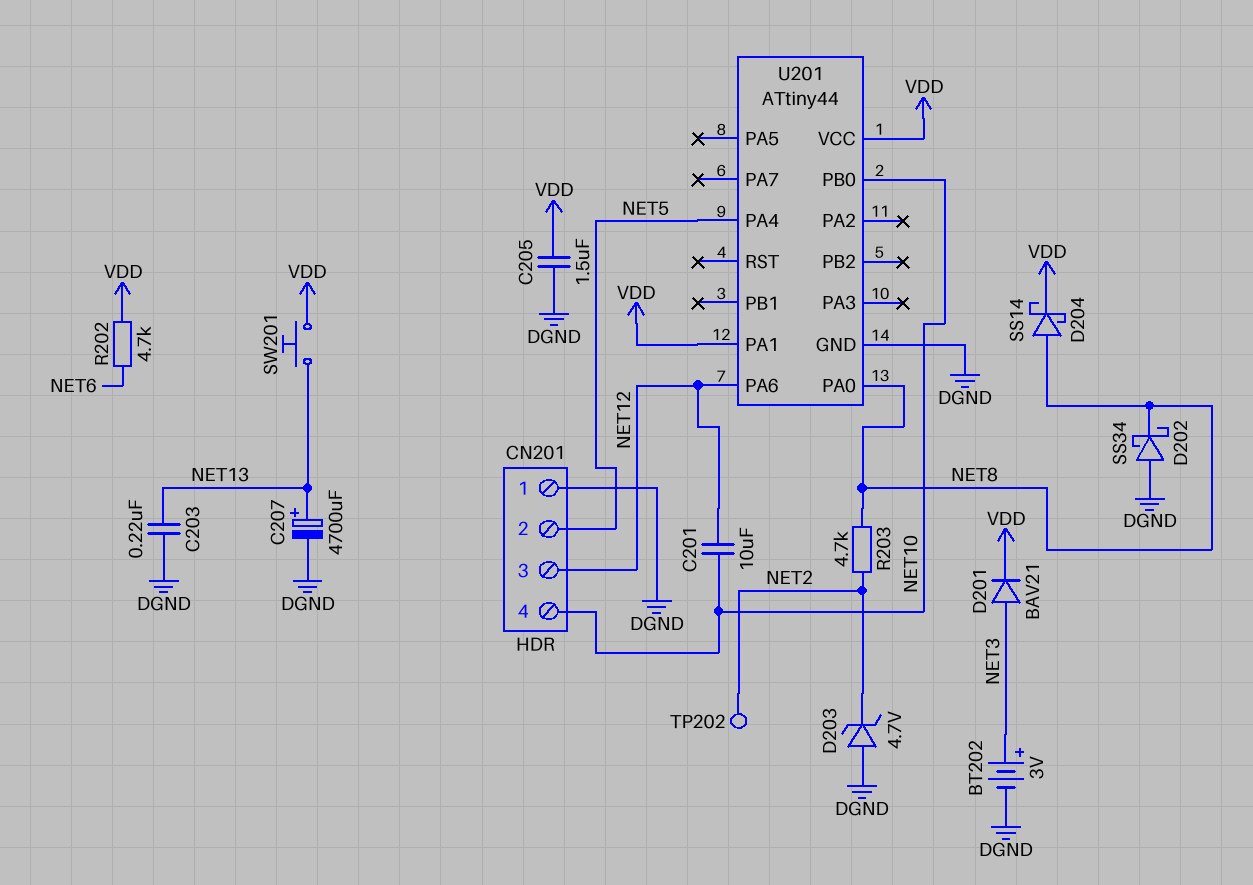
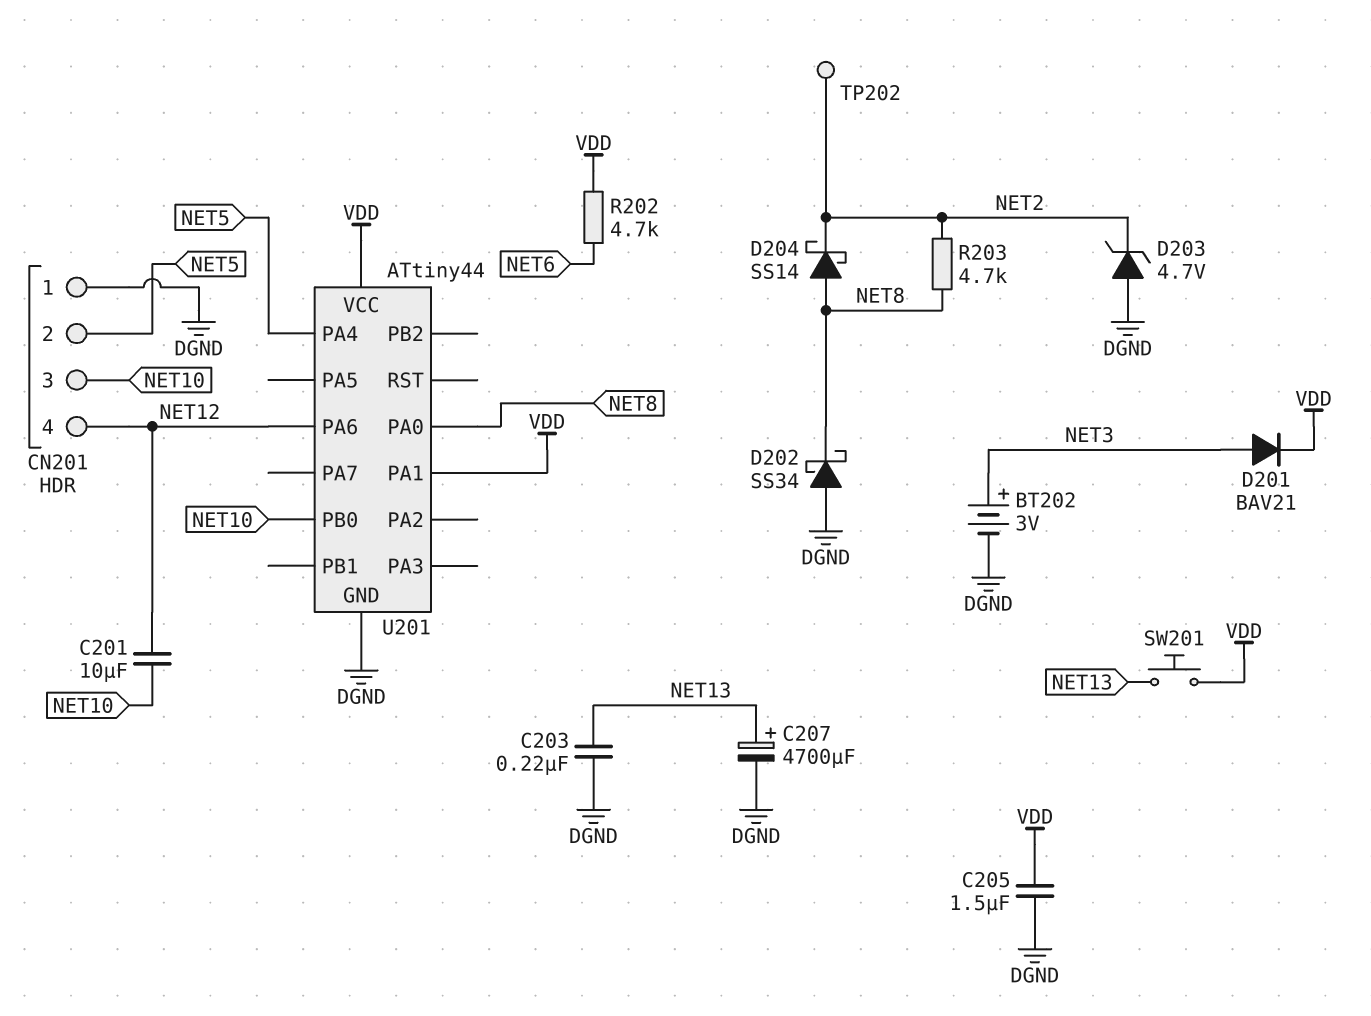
CN201 pin 3: NET12 -> NET10
CN201 pin 4: NET10 -> NET12
D204: schottky SS14 (A NET8, K VDD) -> schottky SS14 (A NET8, K NET2)

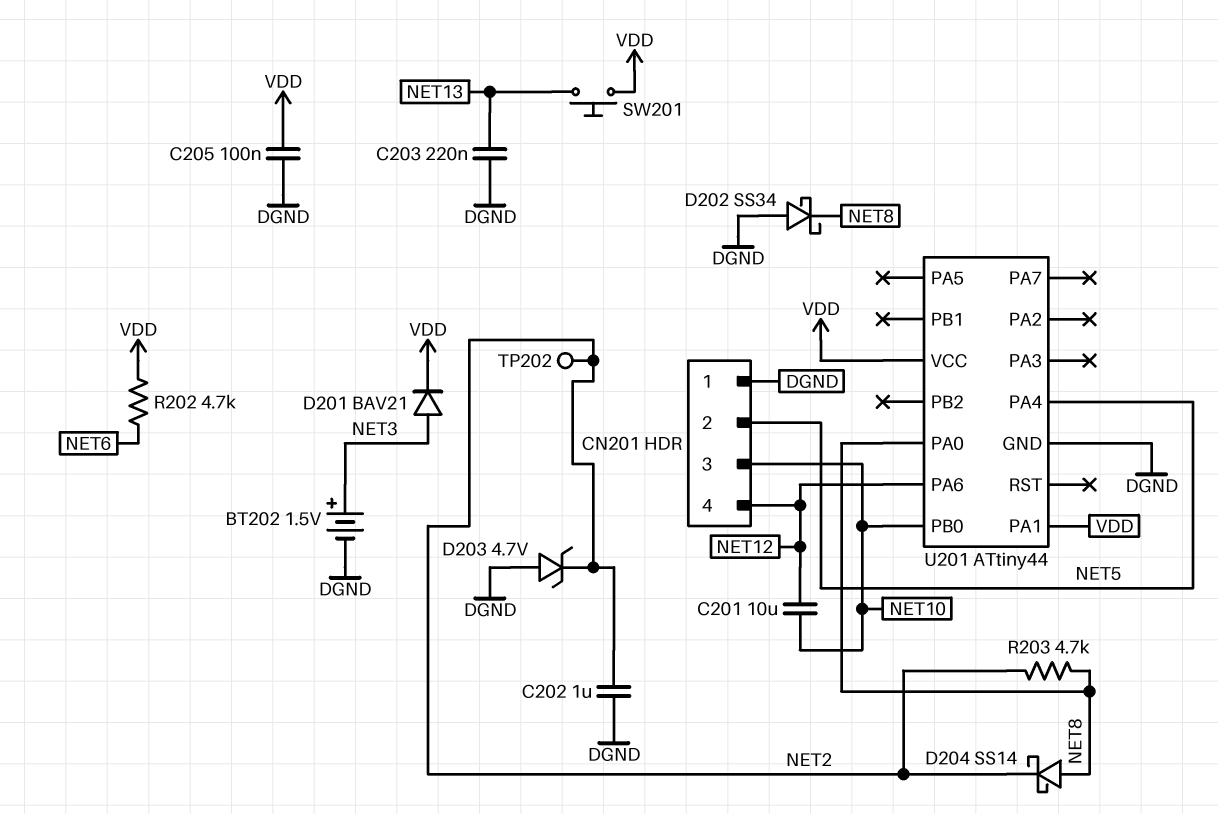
BT202: 3V (plus NET3, minus DGND) -> 1.5V (plus NET3, minus DGND)
C202: none -> 1uF (DGND, NET2)
C205: 1.5uF (DGND, VDD) -> 100nF (DGND, VDD)
C207: 4700uF (plus NET13, minus DGND) -> none

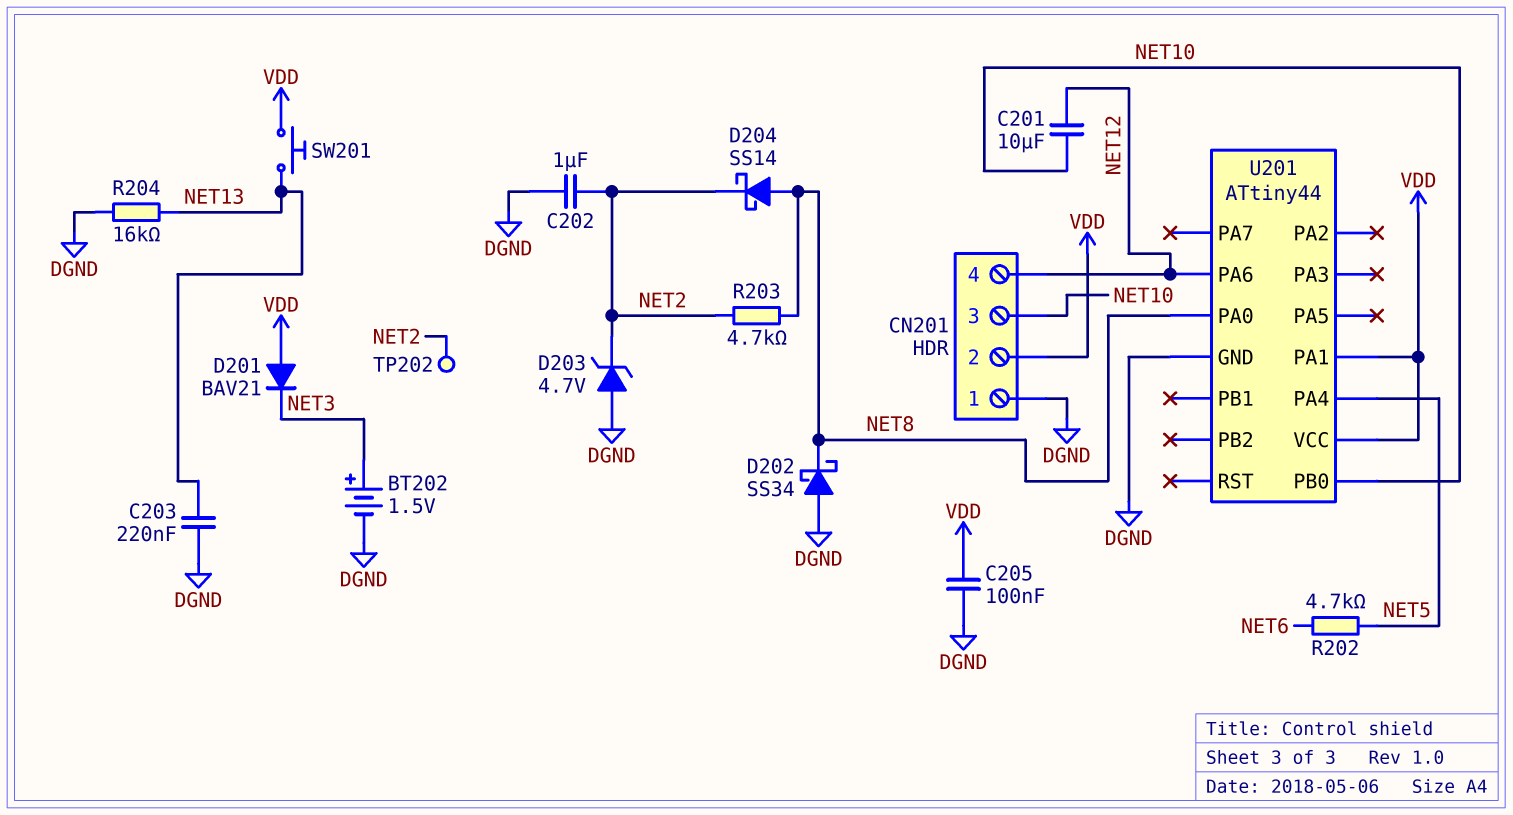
CN201 pin 2: NET5 -> VDD
D201: diode BAV21 (A NET3, K VDD) -> diode BAV21 (A VDD, K NET3)
R202: 4.7k (NET6, VDD) -> 4.7k (NET5, NET6)
R204: none -> 16k (DGND, NET13)

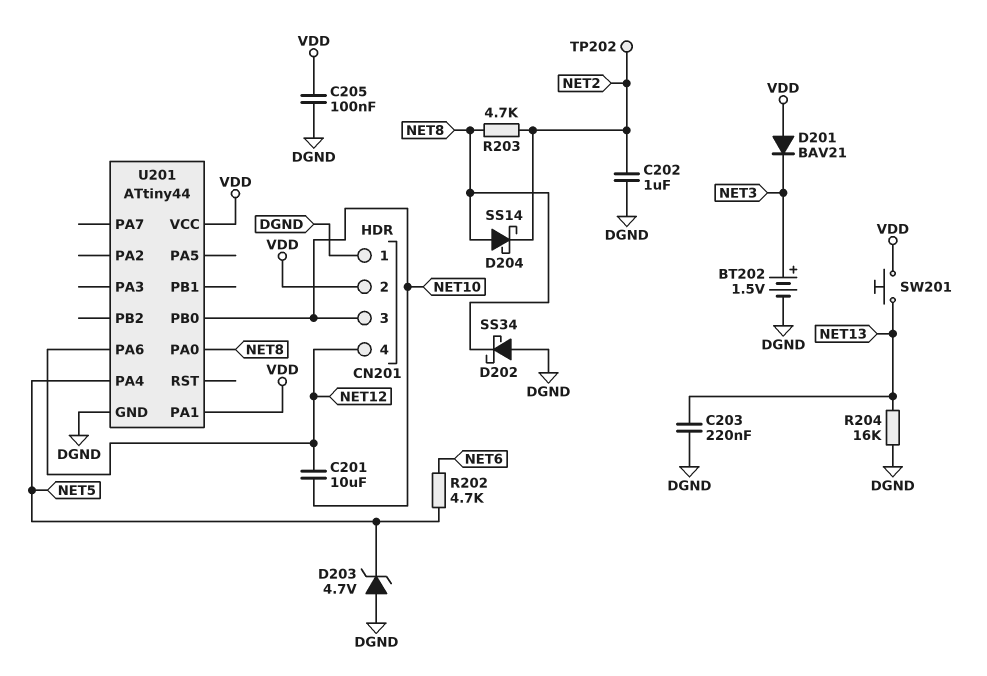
D203: zener 4.7V (A DGND, K NET2) -> zener 4.7V (A DGND, K NET5)

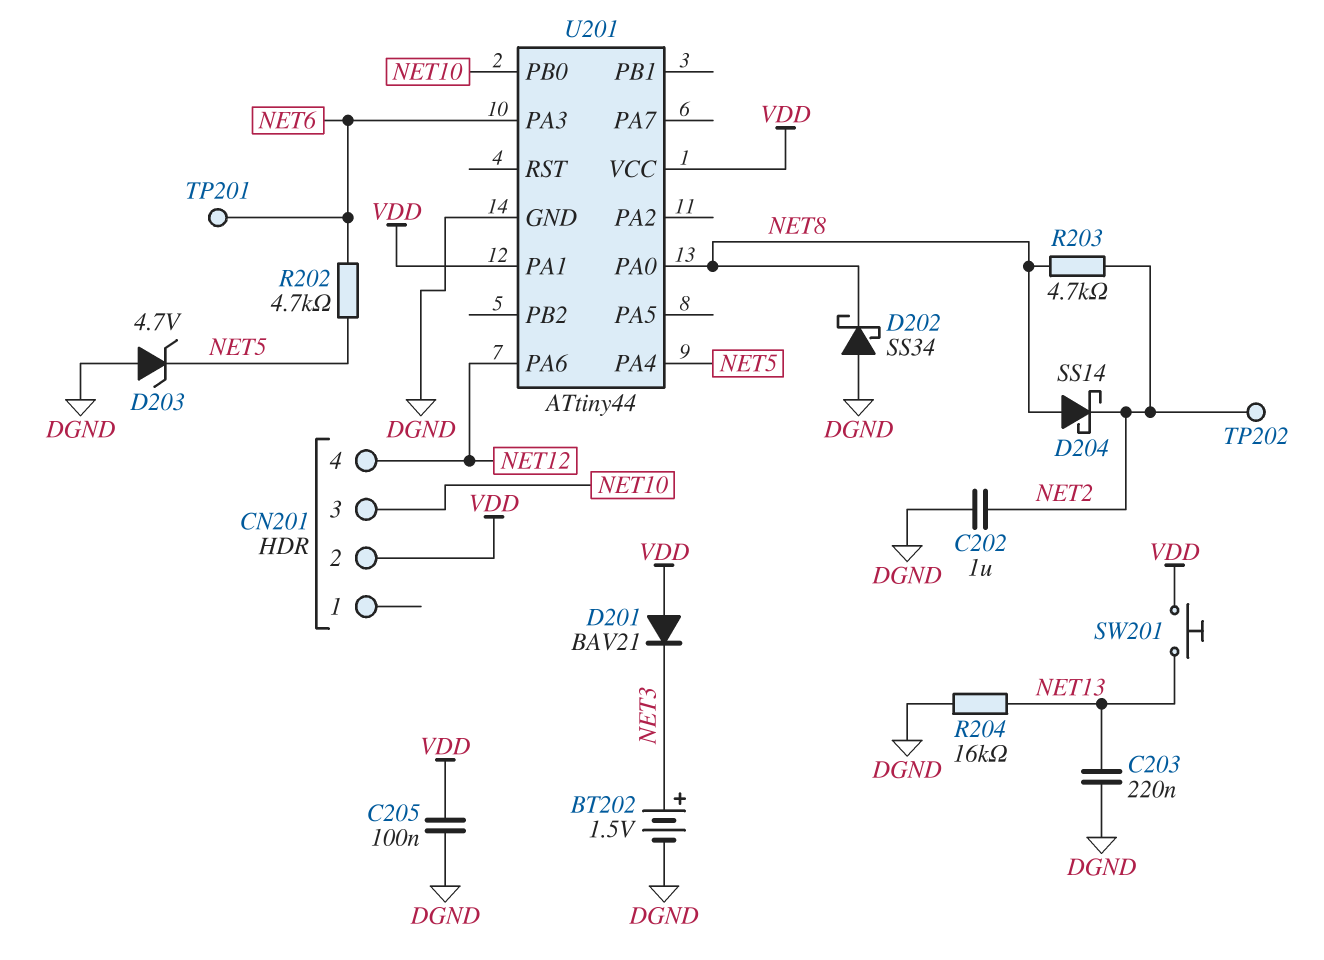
C201: 10uF (NET10, NET12) -> none
CN201 pin 1: DGND -> none
TP201: none -> test point (NET6)
U201 pin PA3: none -> NET6

